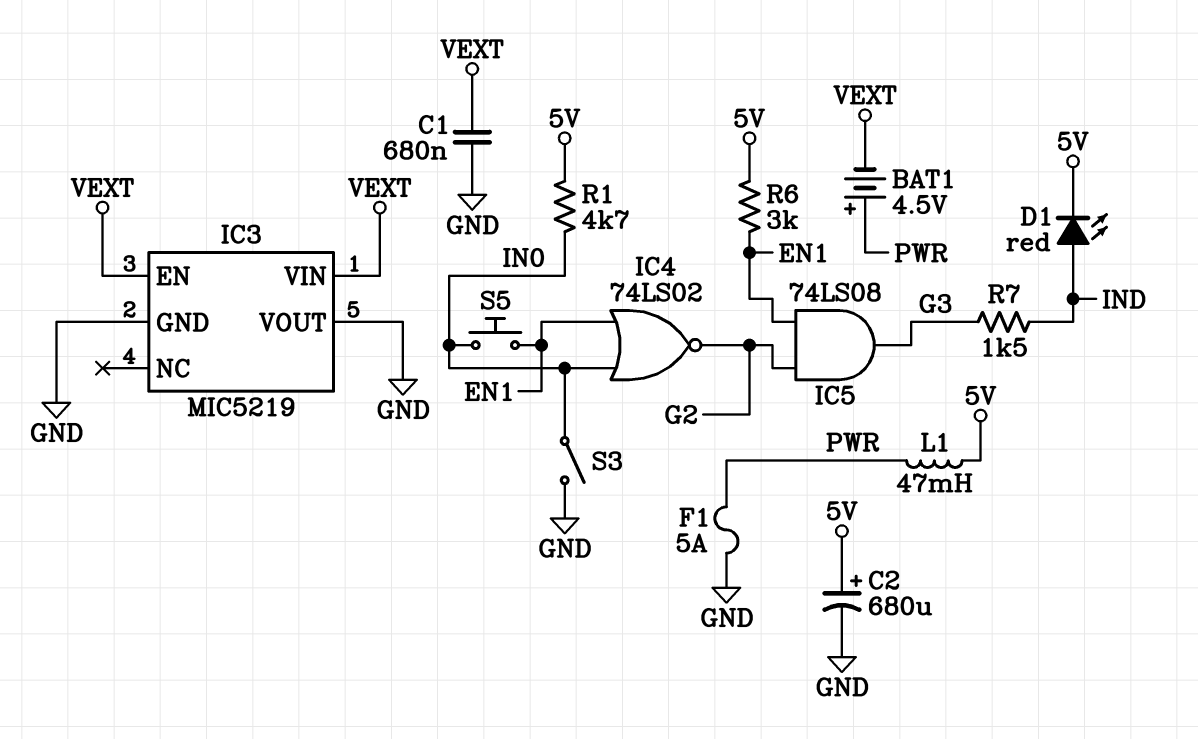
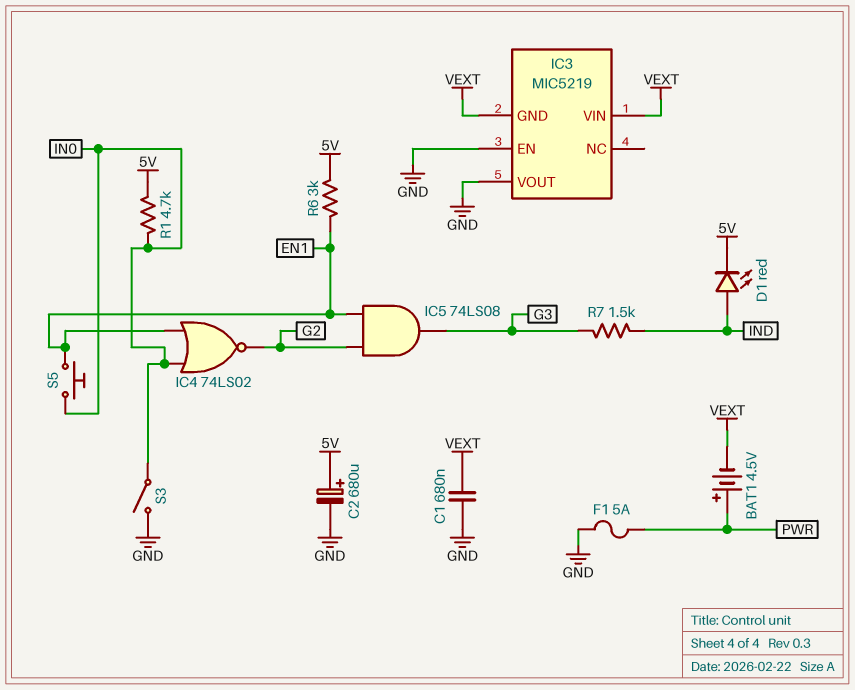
IC3 pin EN: VEXT -> GND
IC3 pin GND: GND -> VEXT
L1: 47mH (5V, PWR) -> none

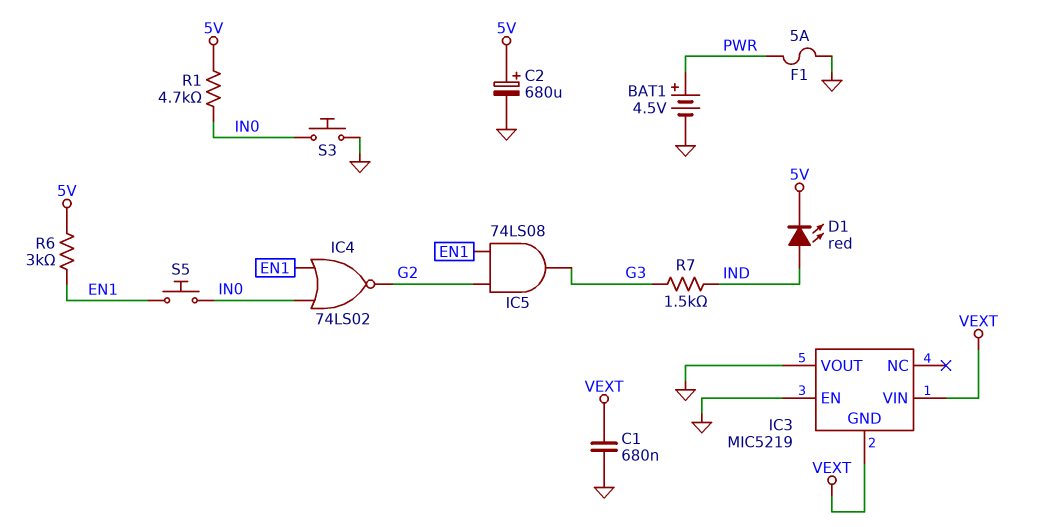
BAT1: 4.5V (plus PWR, minus VEXT) -> 4.5V (plus PWR, minus GND)
S3: switch (GND, IN0) -> button (GND, IN0)

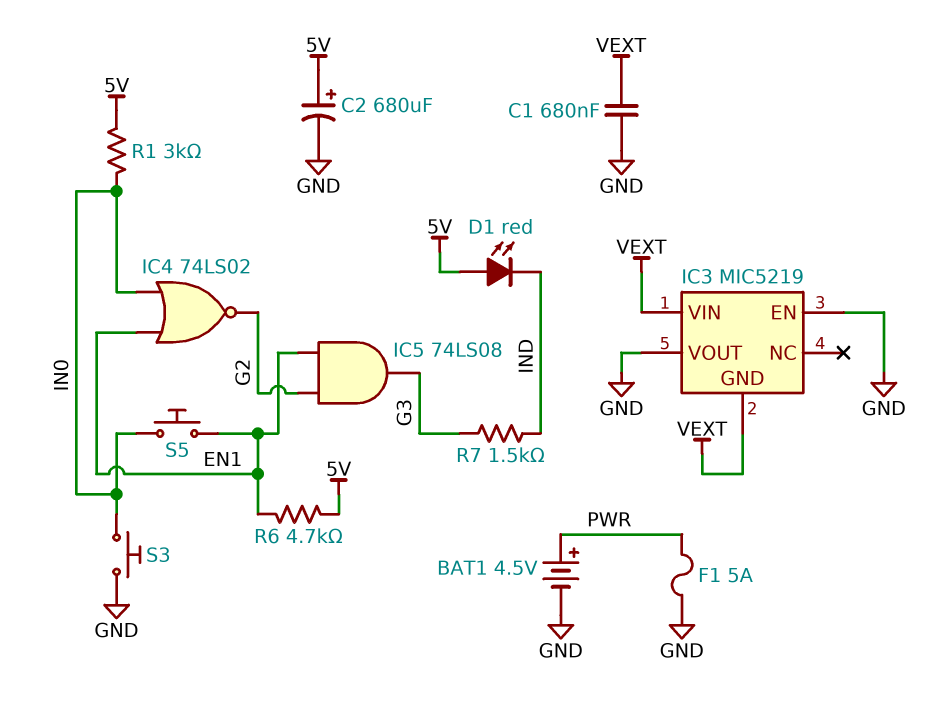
D1: LED red (A IND, K 5V) -> LED red (A 5V, K IND)
R1: 4.7k (5V, IN0) -> 3k (5V, IN0)
R6: 3k (5V, EN1) -> 4.7k (5V, EN1)

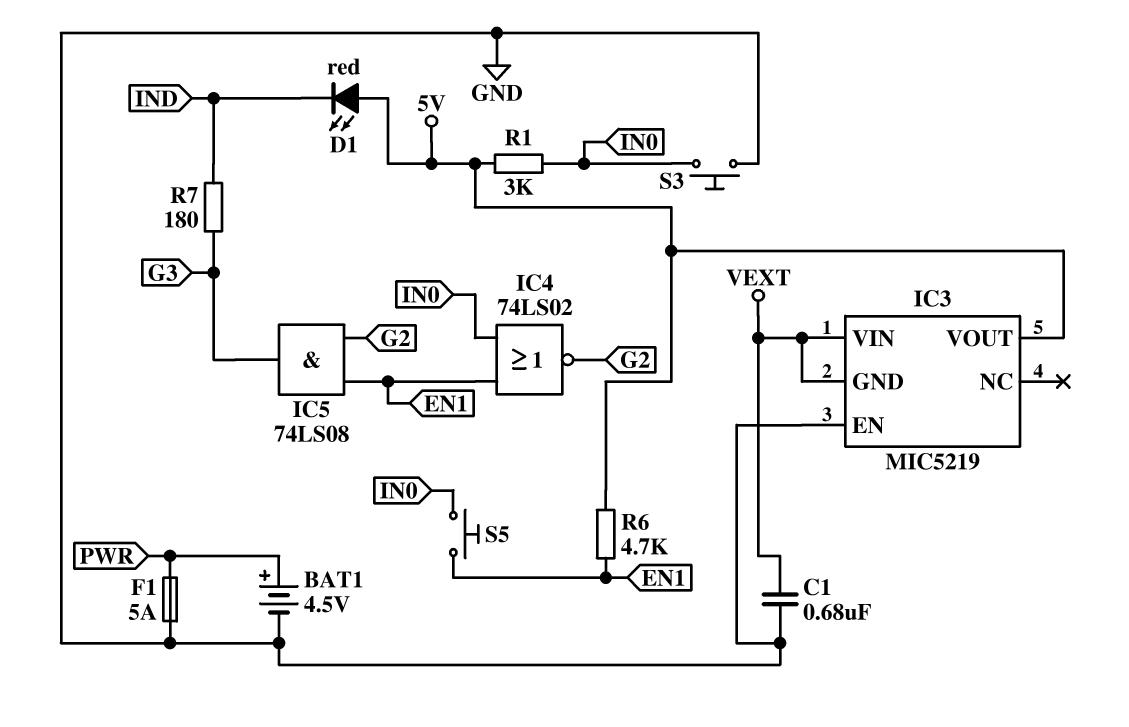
C2: 680uF (plus 5V, minus GND) -> none
IC3 pin VOUT: GND -> 5V
R7: 1.5k (G3, IND) -> 180 (G3, IND)

